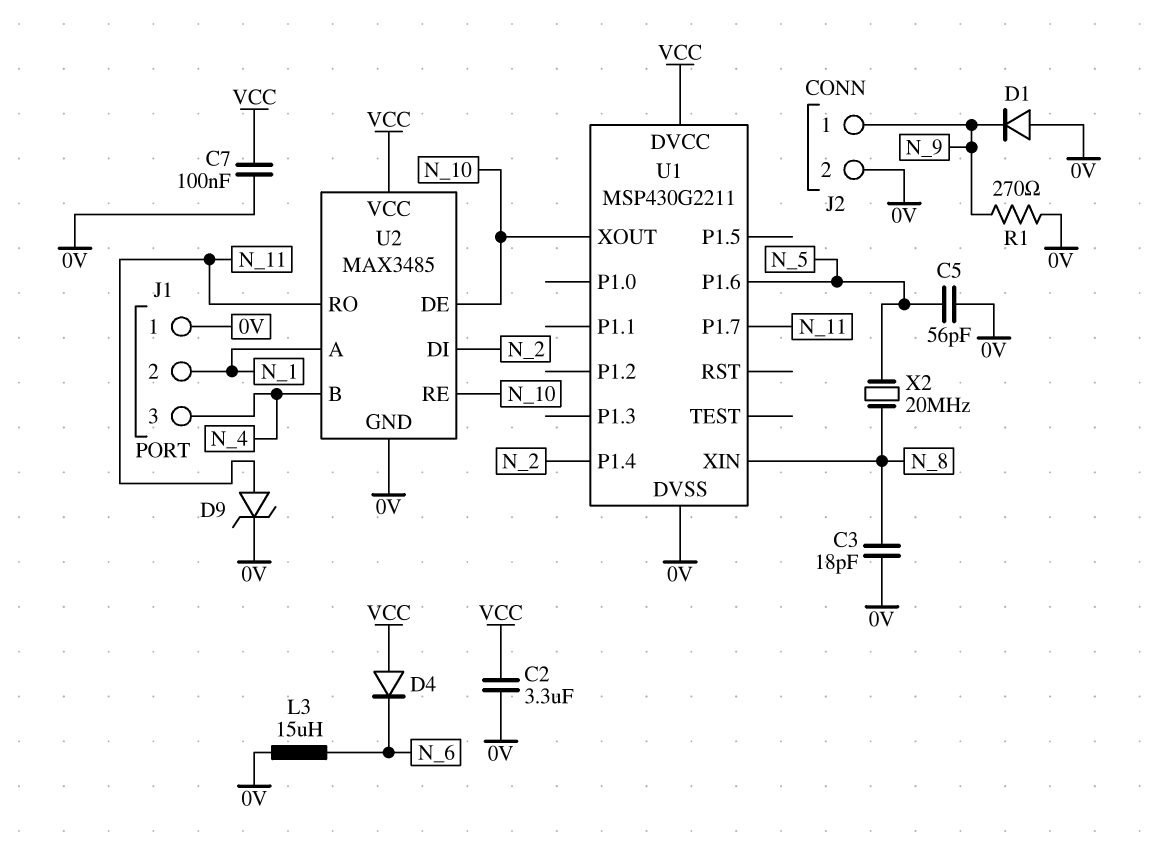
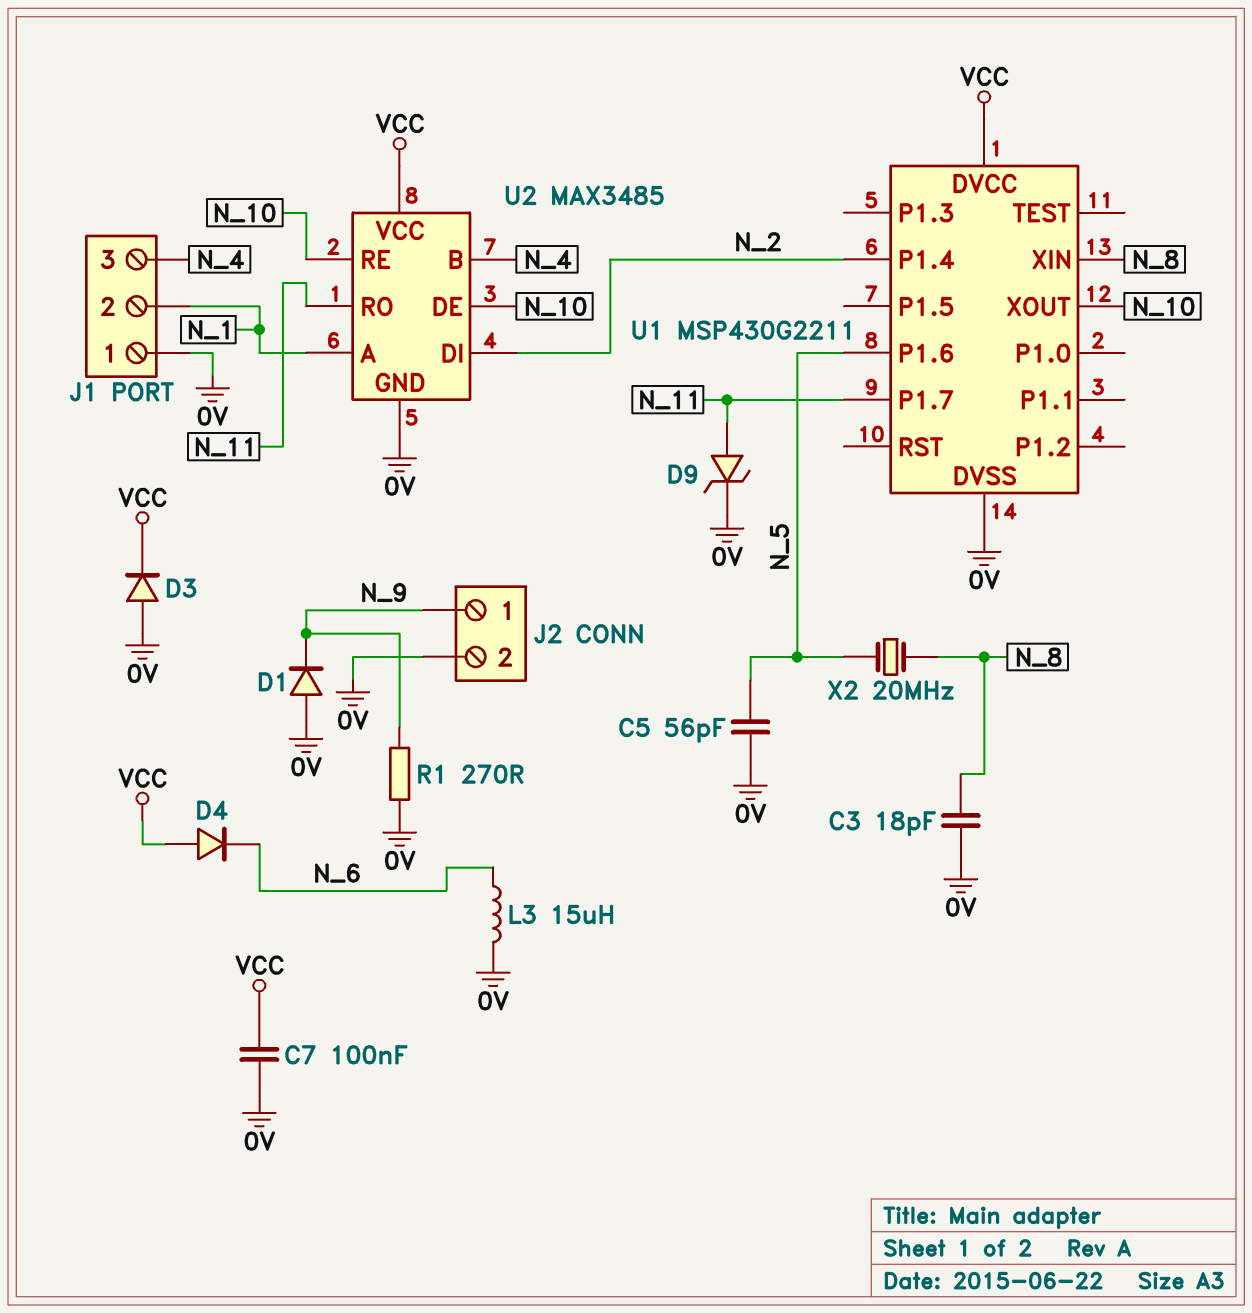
C2: 3.3uF (0V, VCC) -> none
D3: none -> diode (A 0V, K VCC)

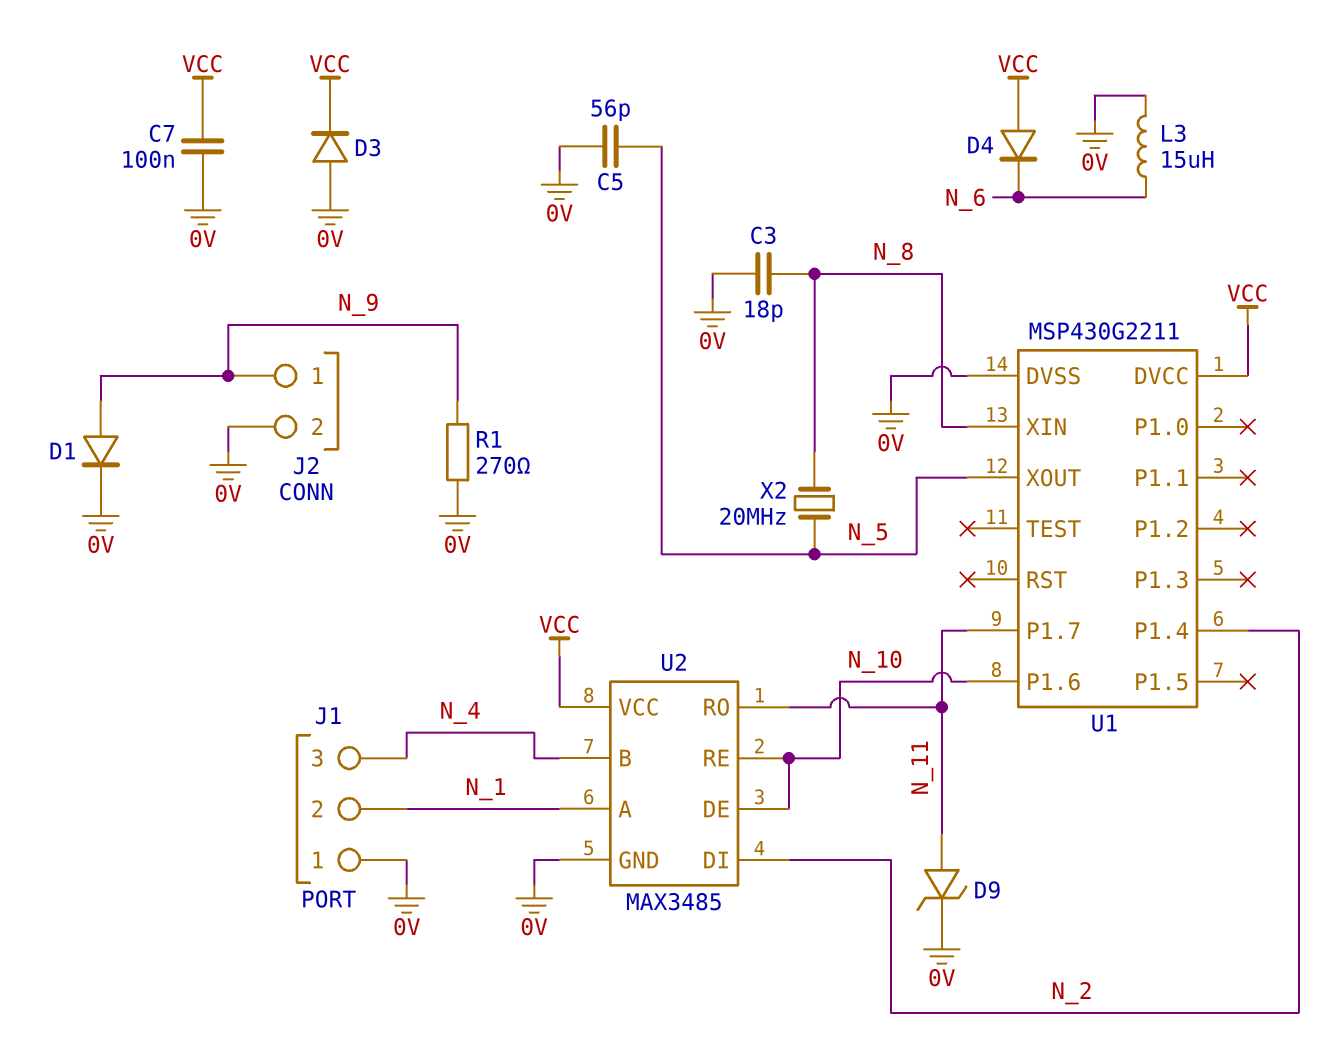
D1: diode (A 0V, K N_9) -> diode (A N_9, K 0V)
U1 pin P1.6: N_5 -> N_10
U1 pin XOUT: N_10 -> N_5

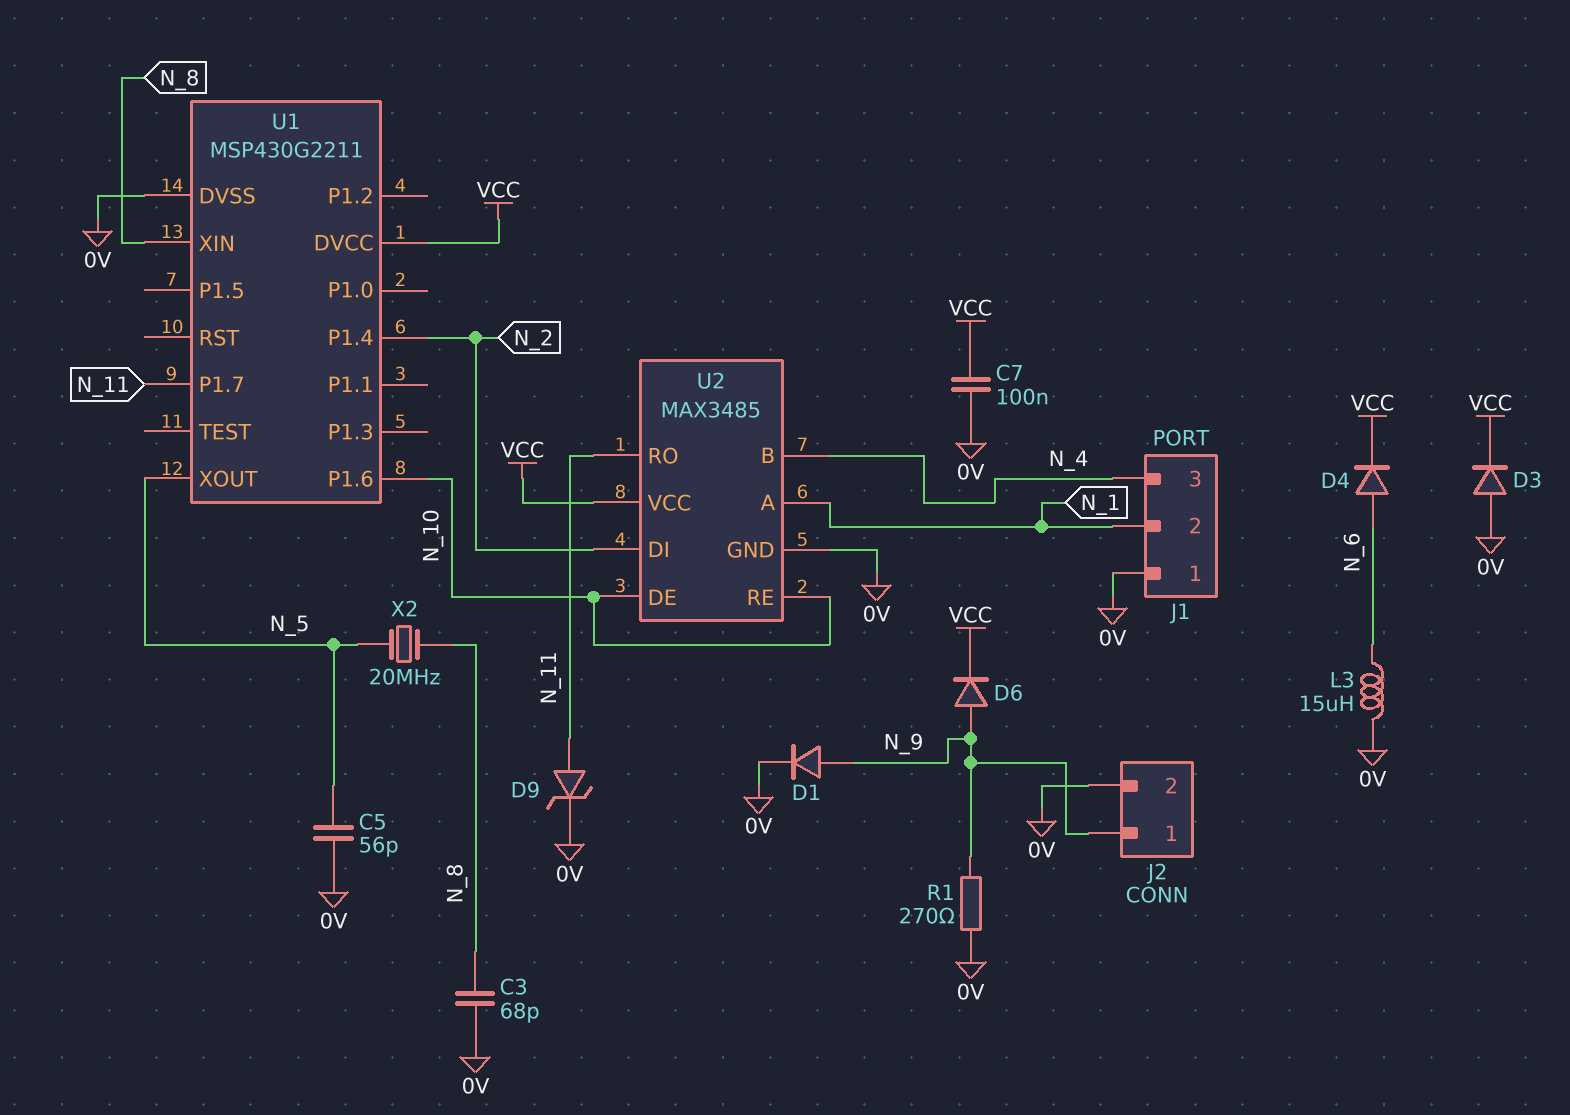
C3: 18pF (0V, N_8) -> 68pF (0V, N_8)
D4: diode (A VCC, K N_6) -> diode (A N_6, K VCC)
D6: none -> diode (A N_9, K VCC)

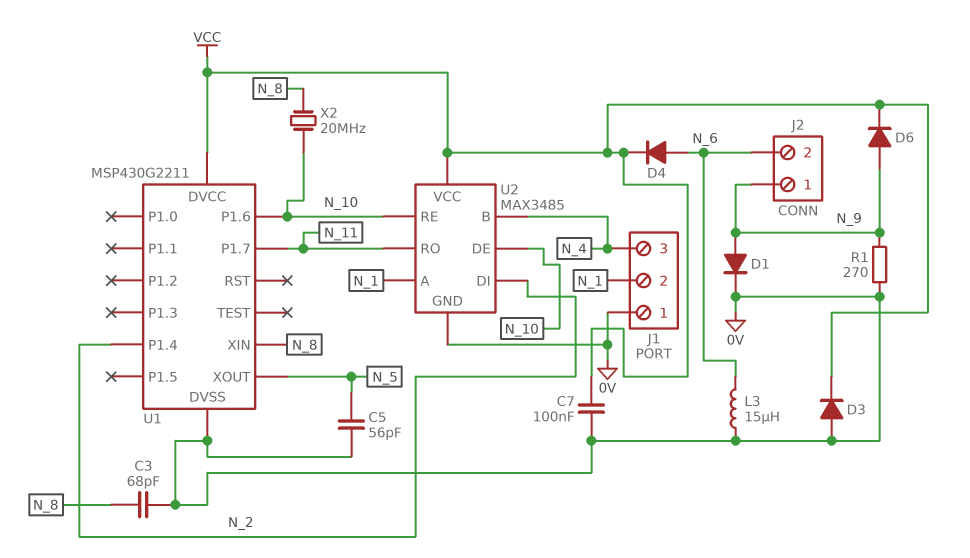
D9: zener (A N_11, K 0V) -> none
J2 pin 2: 0V -> N_6
X2: 20MHz (N_5, N_8) -> 20MHz (N_8, N_10)

